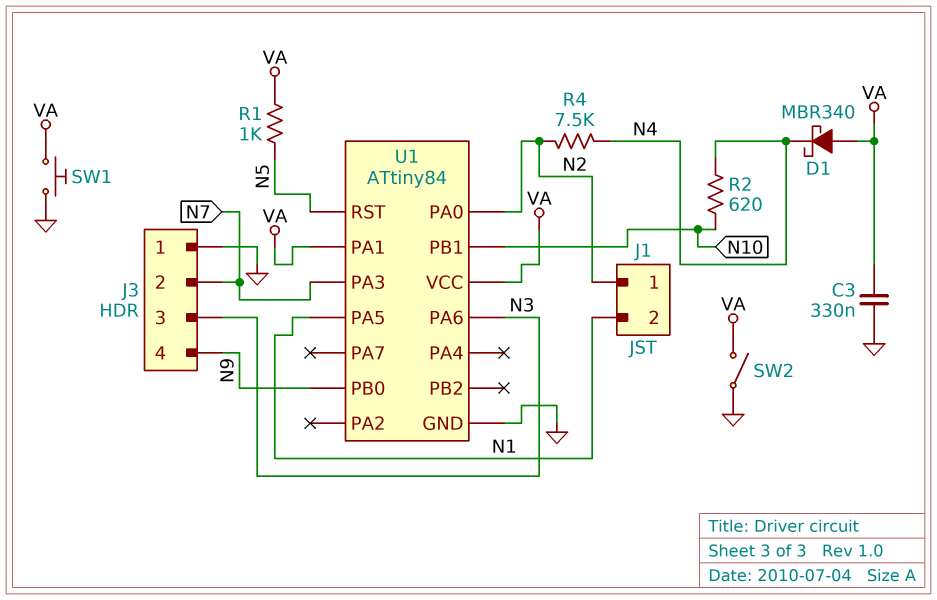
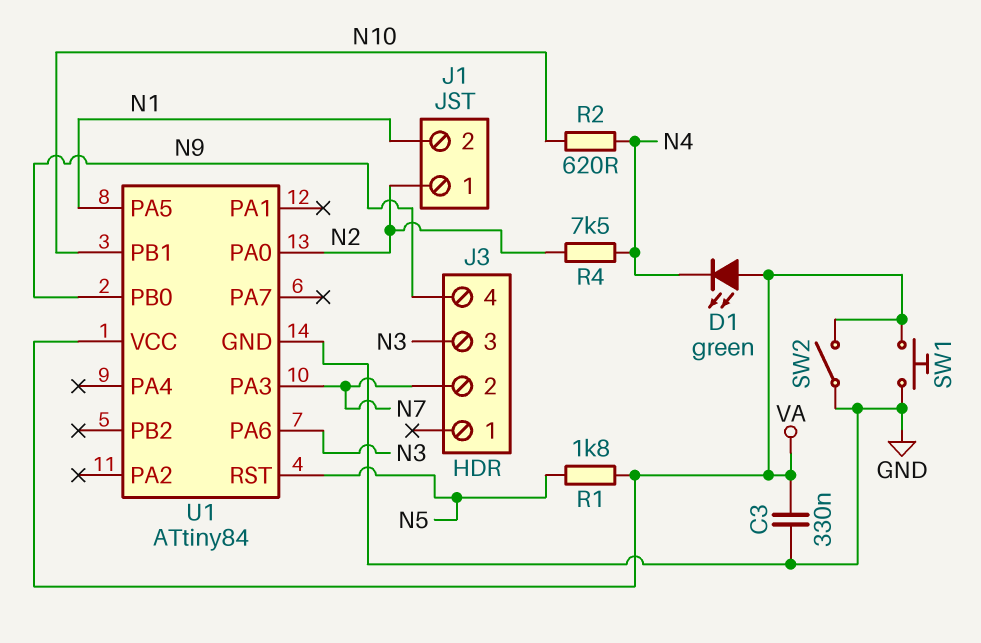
D1: schottky MBR340 (A VA, K N4) -> LED green (A VA, K N4)
J3 pin 1: GND -> none
R1: 1k (N5, VA) -> 1.8k (N5, VA)
U1 pin PA1: VA -> none

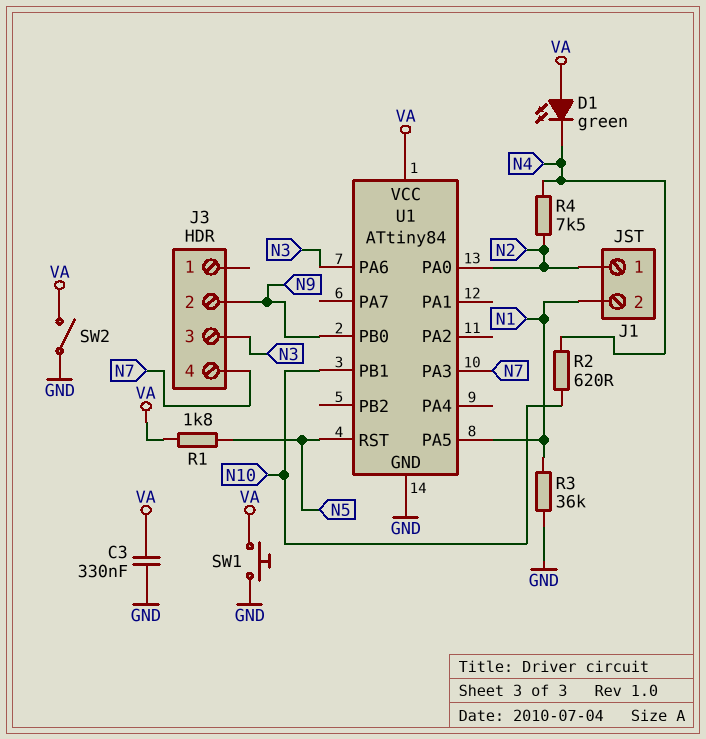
J3 pin 2: N7 -> N9
J3 pin 4: N9 -> N7
R3: none -> 36k (GND, N1)

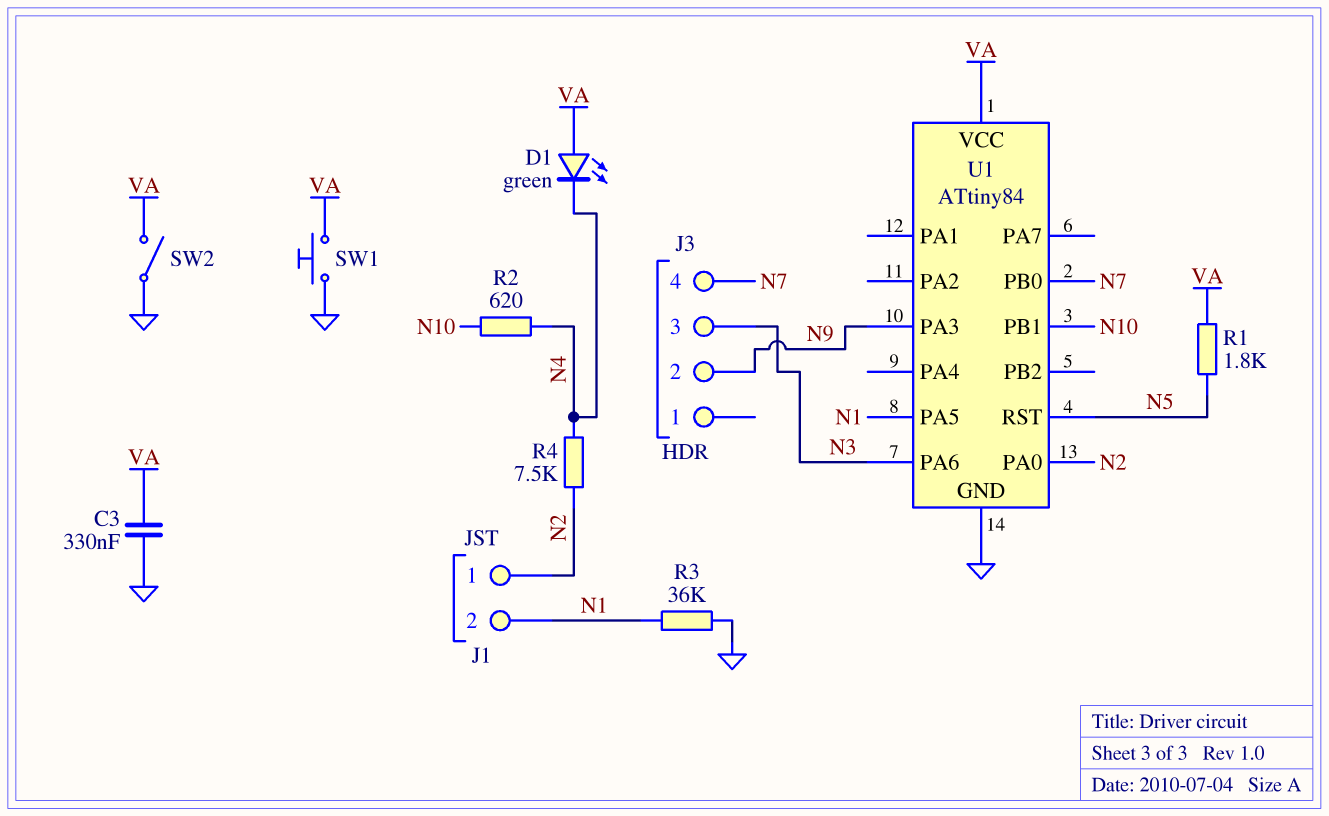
U1 pin PA3: N7 -> N9
U1 pin PB0: N9 -> N7

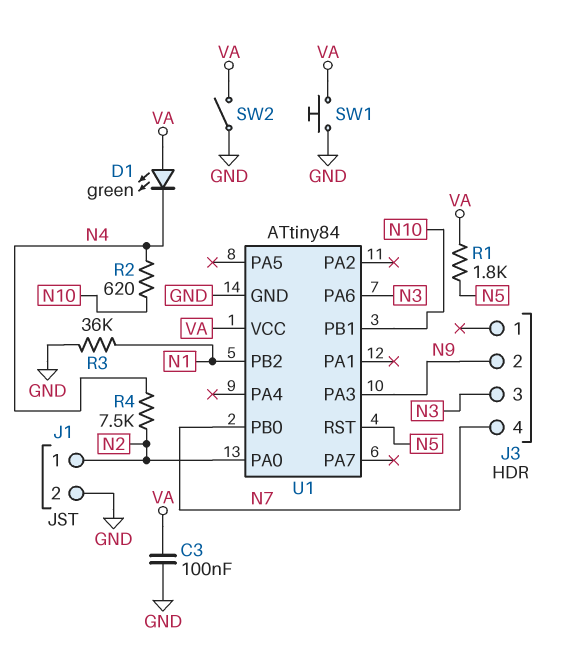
C3: 330nF (GND, VA) -> 100nF (GND, VA)
J1 pin 2: N1 -> GND
U1 pin PA5: N1 -> none
U1 pin PB2: none -> N1

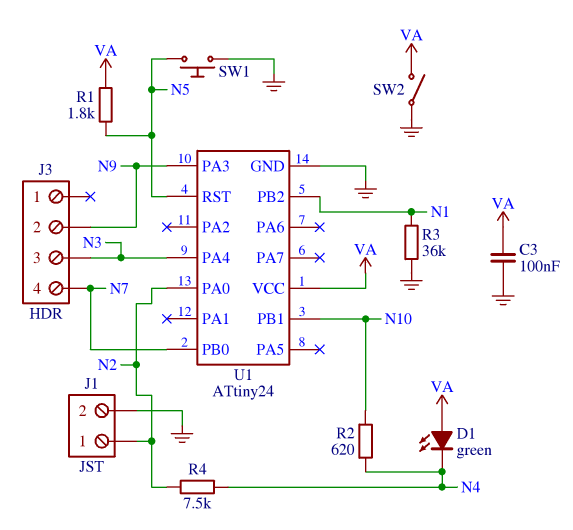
SW1: button (GND, VA) -> button (GND, N5)
U1: ATtiny84 -> ATtiny24
U1 pin PA4: none -> N3
U1 pin PA6: N3 -> none

